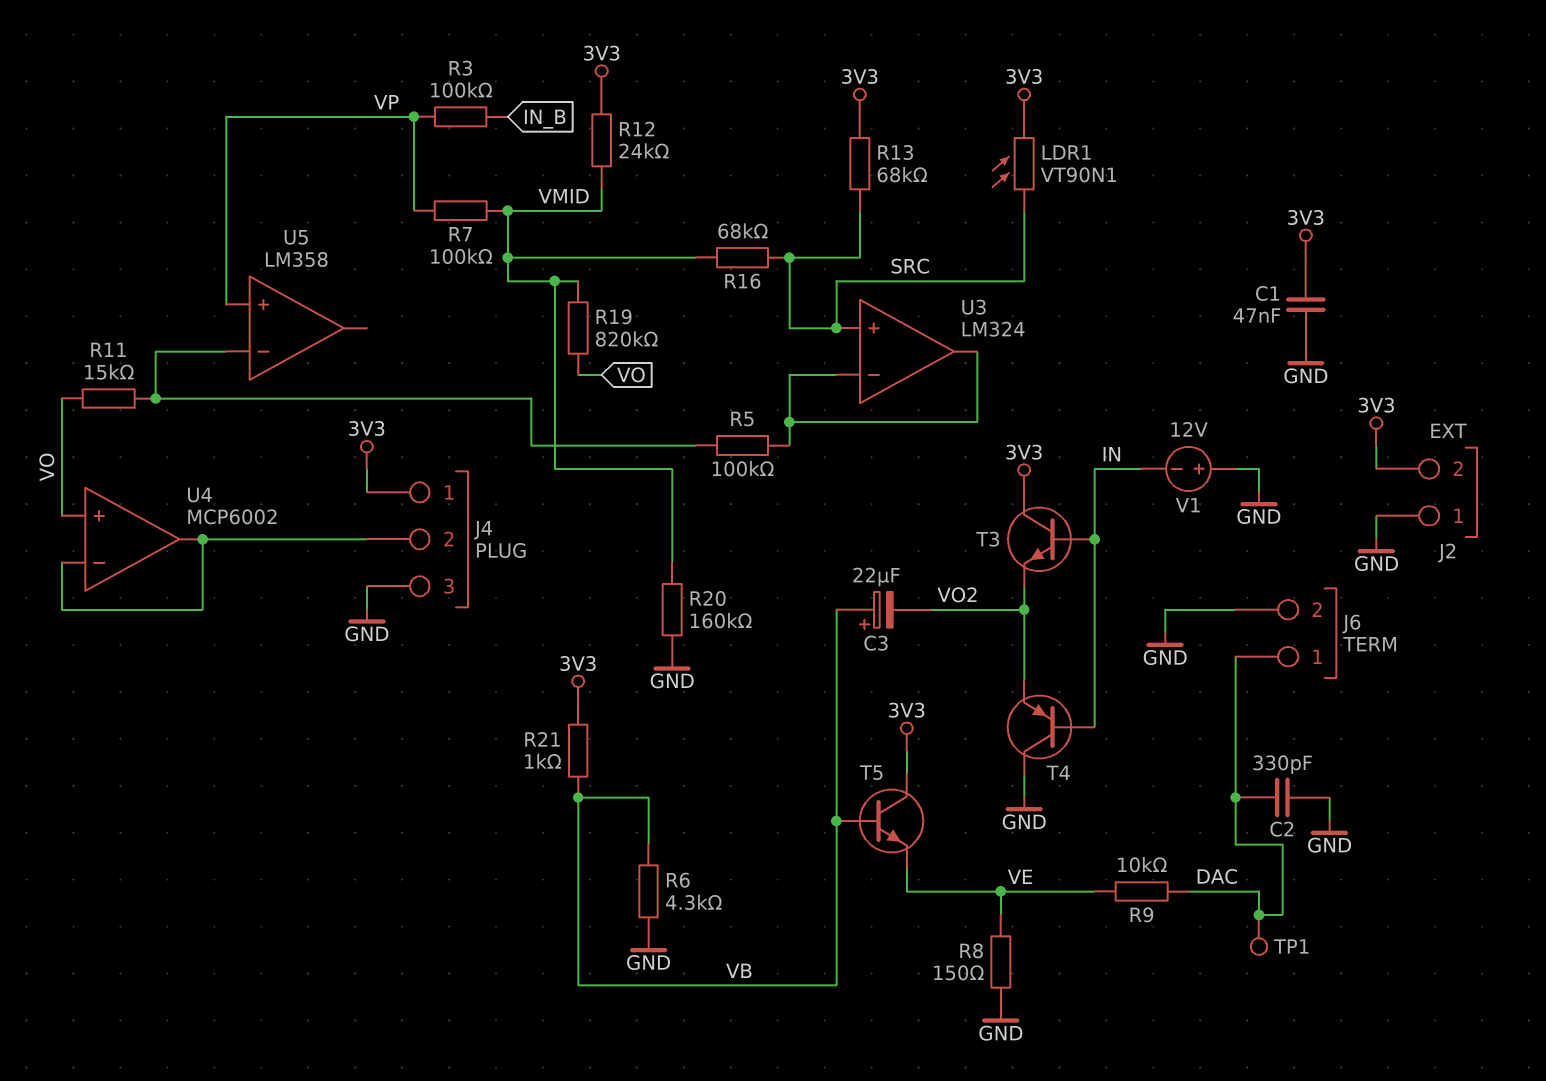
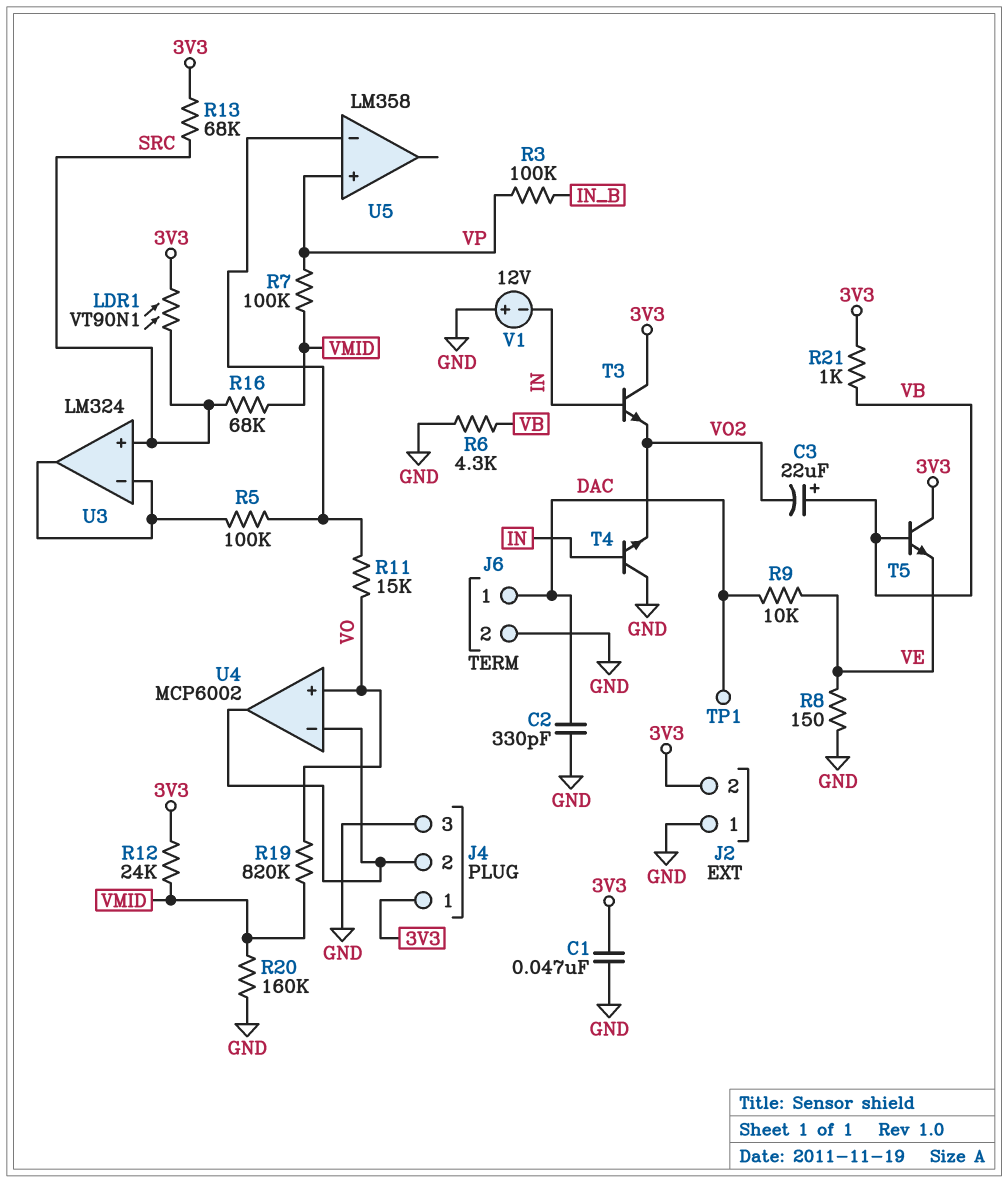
T4: PNP (B IN, C GND, E VO2) -> NPN (B IN, C GND, E VO2)

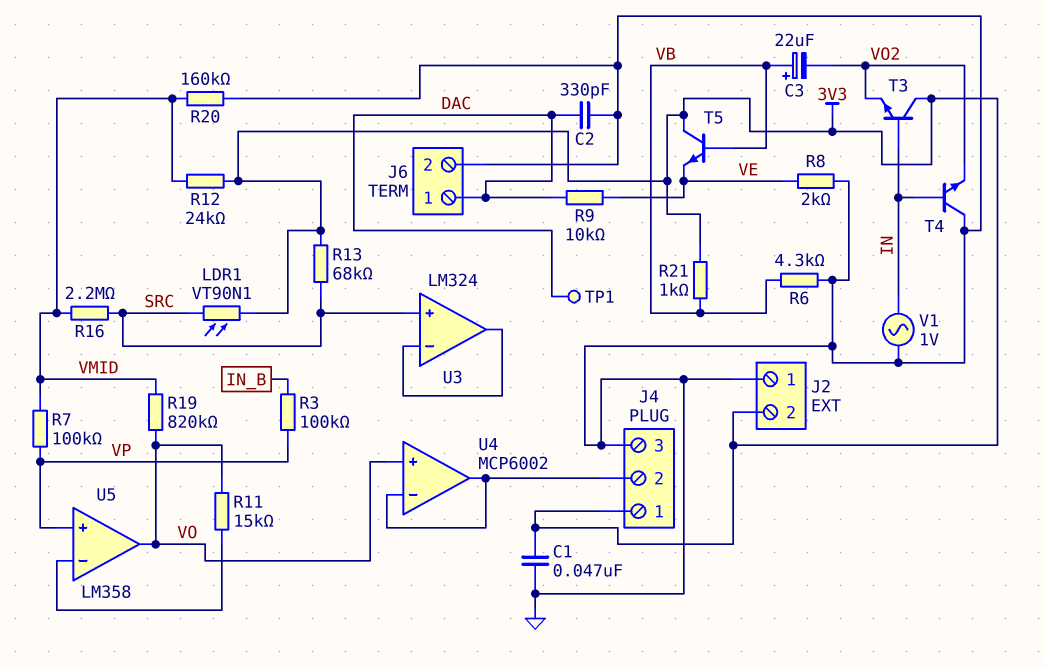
R5: 100k (U3/in-, U5/in-) -> none
R8: 150 (GND, VE) -> 2k (GND, VE)
R16: 68k (SRC, VMID) -> 2.2M (SRC, VMID)
U5 pin out: none -> VO
V1: 12V (plus GND, minus IN) -> AC 1V (GND, IN)

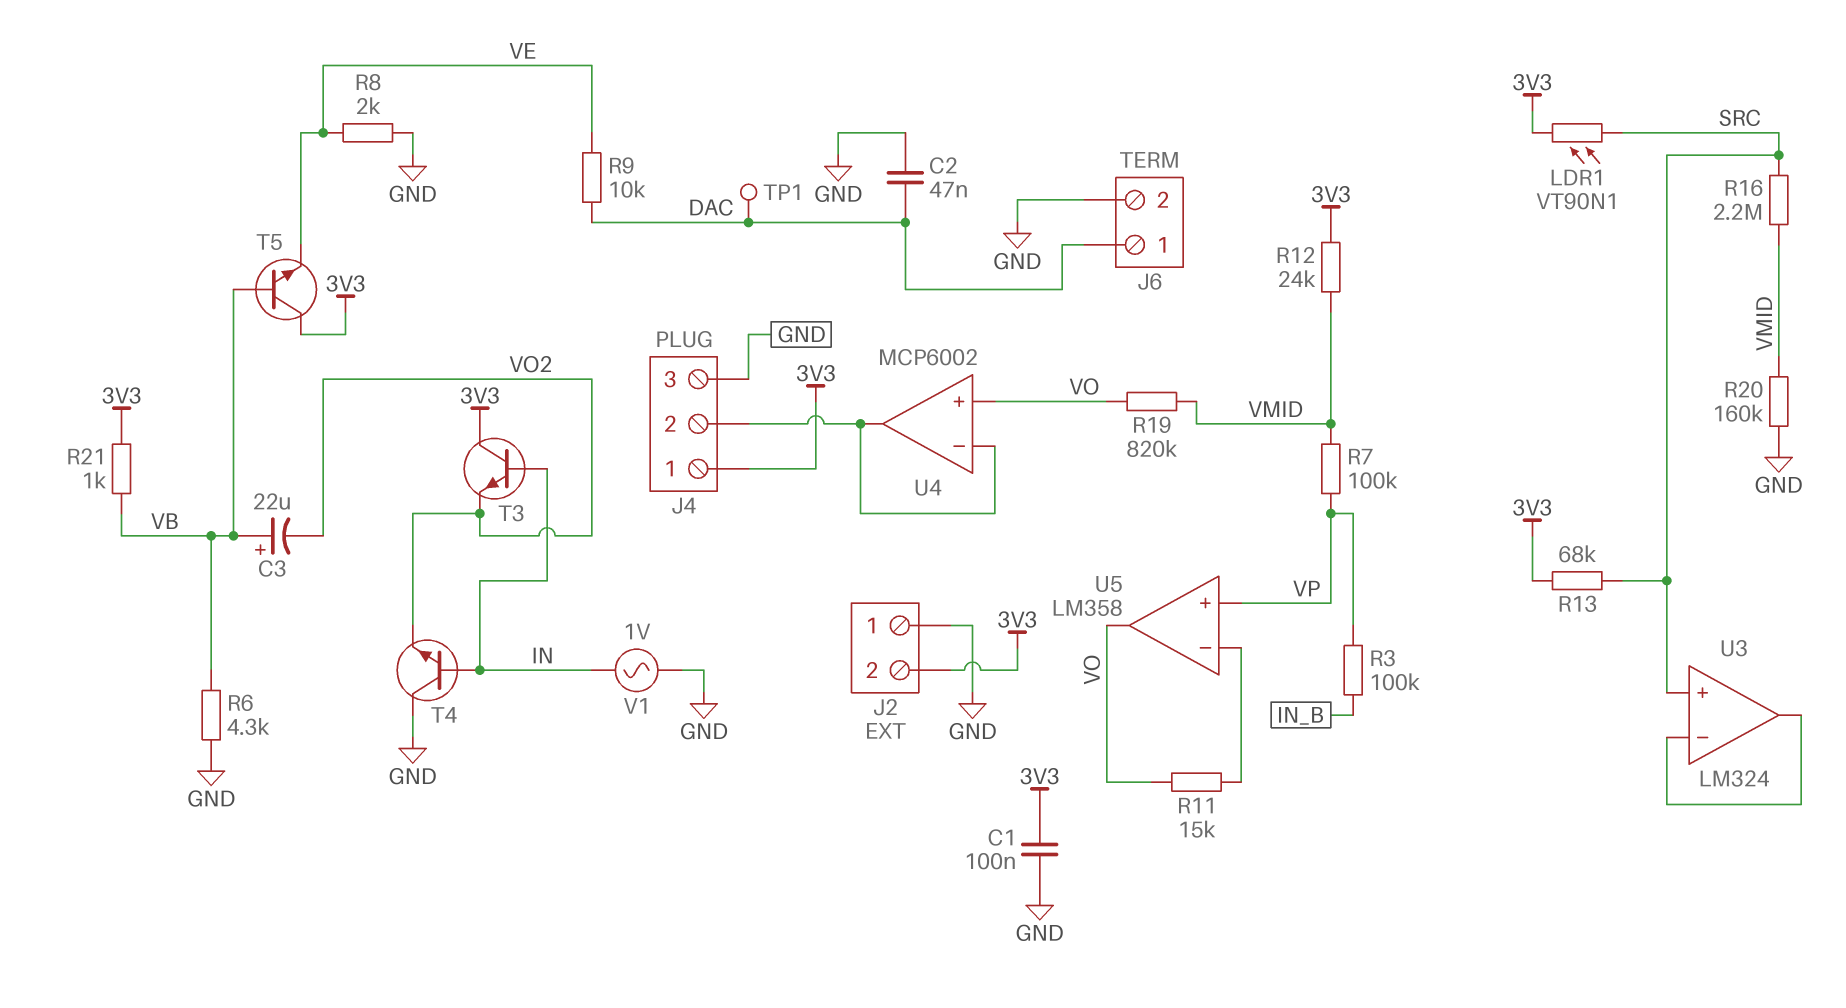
C1: 47nF (3V3, GND) -> 100nF (3V3, GND)
C2: 330pF (DAC, GND) -> 47nF (DAC, GND)

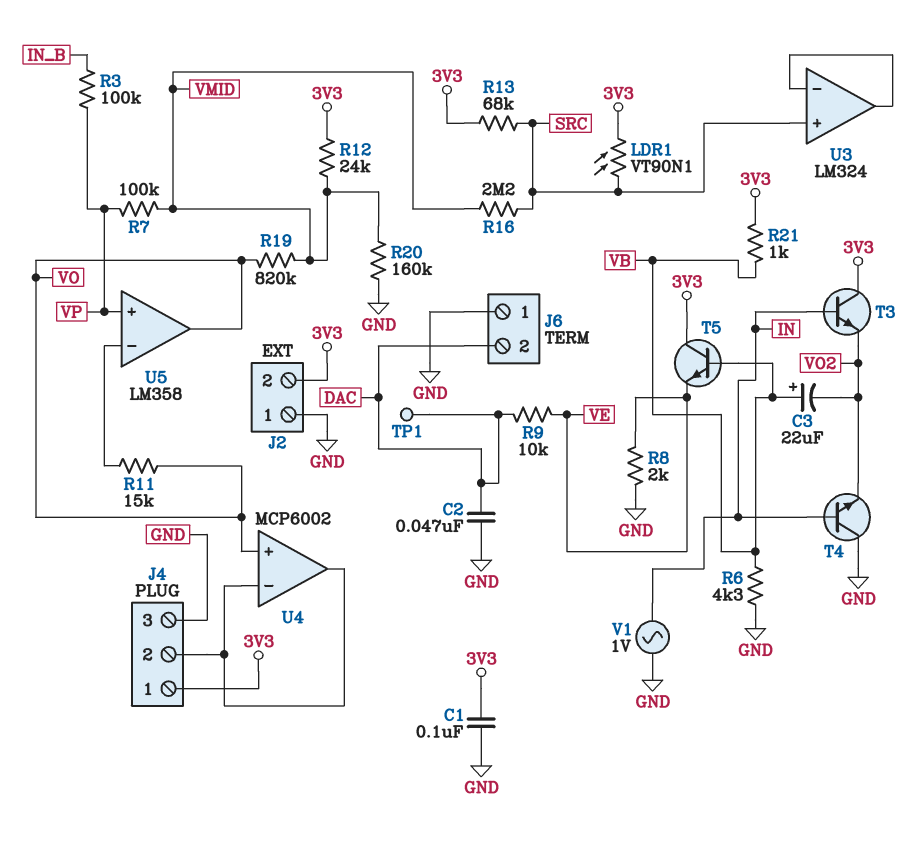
J6 pin 1: DAC -> GND
J6 pin 2: GND -> DAC

